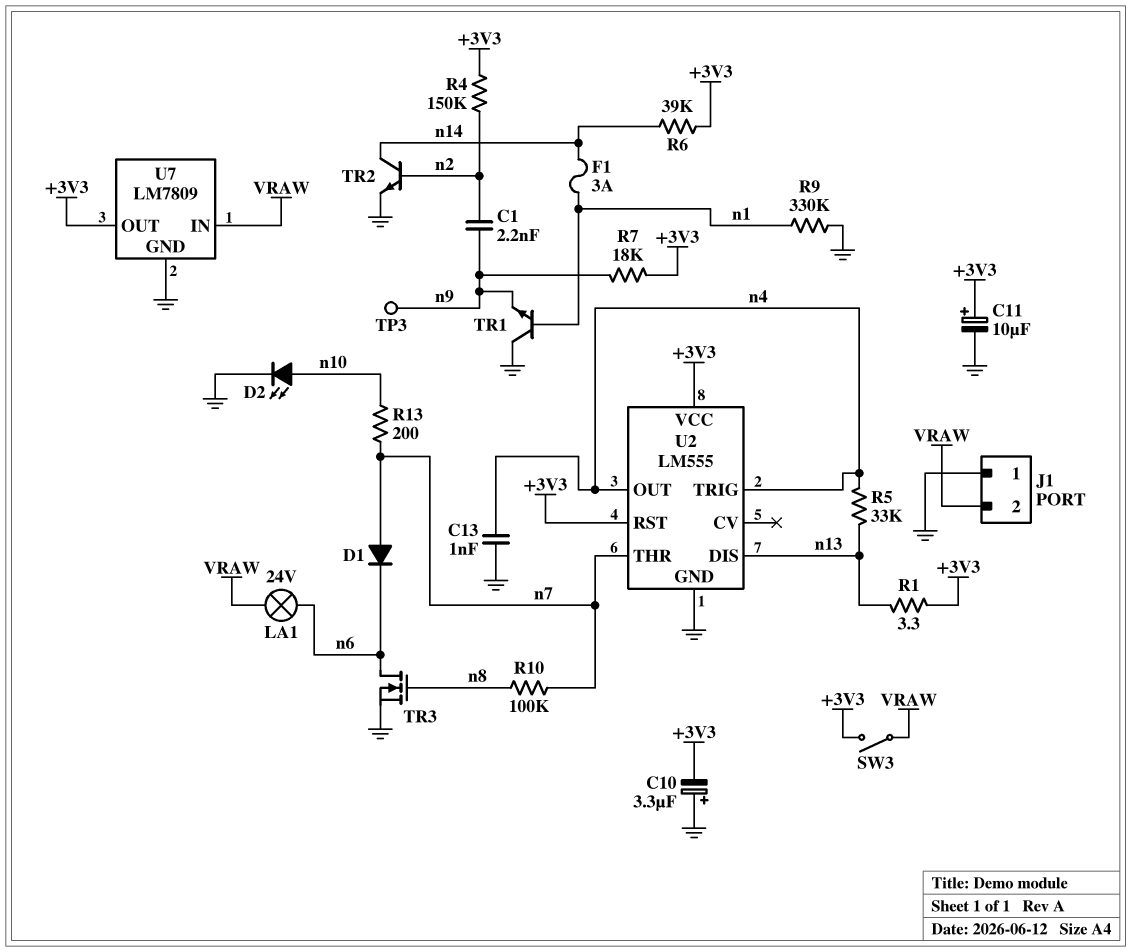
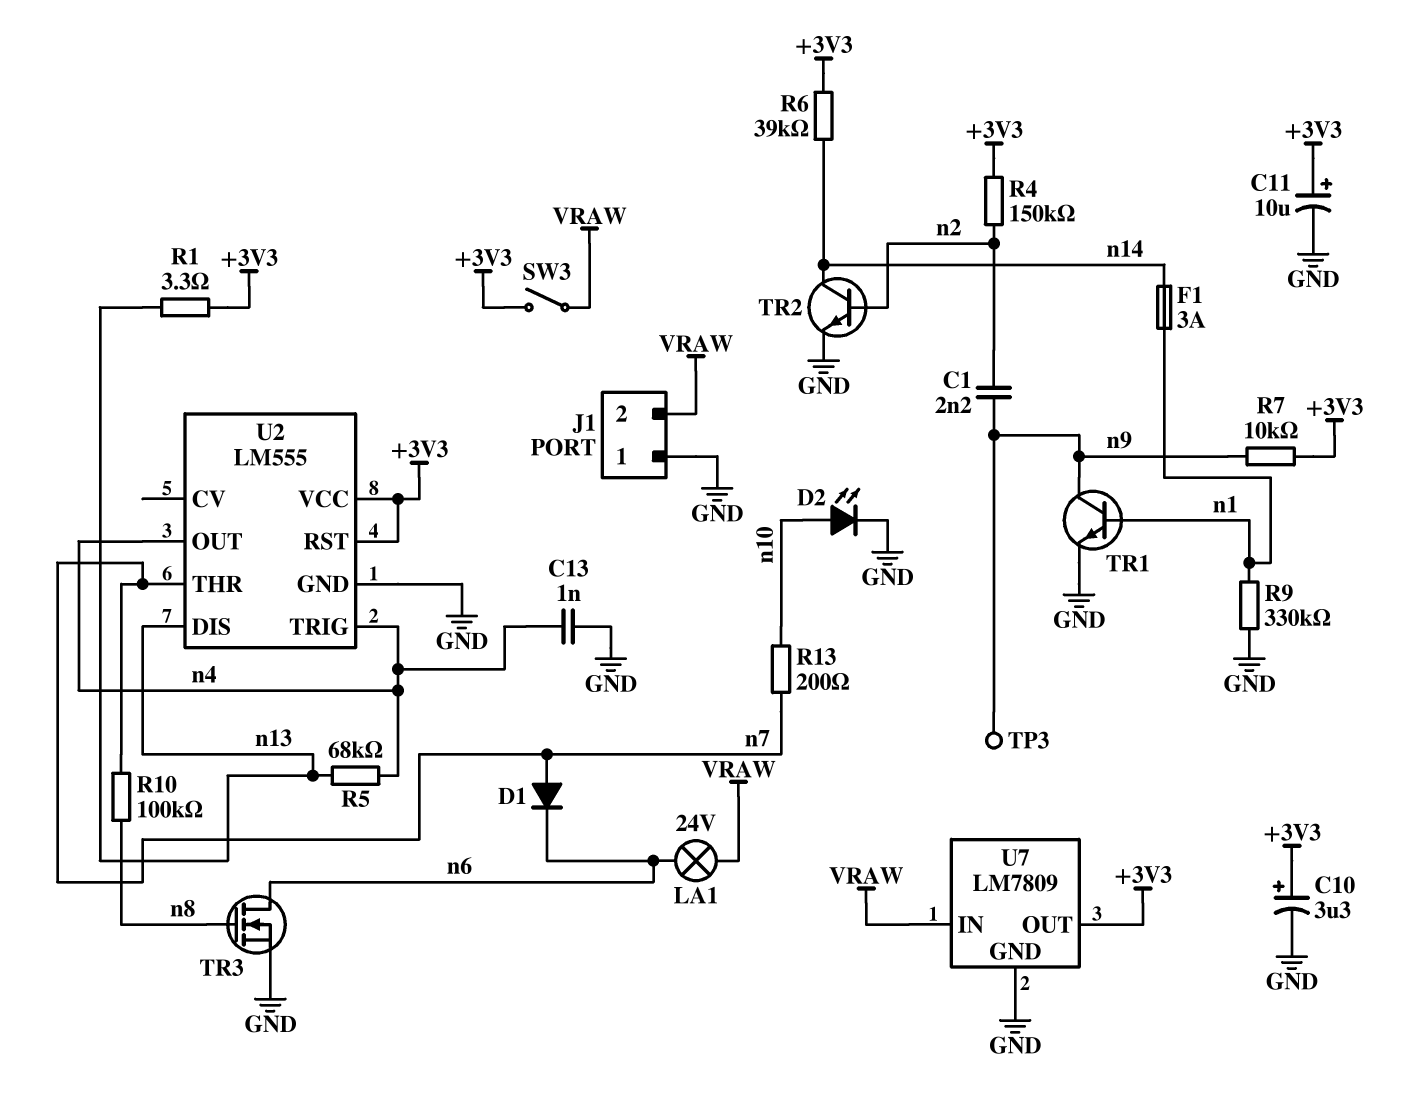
C10: 3.3uF (plus GND, minus +3V3) -> 3.3uF (plus +3V3, minus GND)
R5: 33k (n4, n13) -> 68k (n4, n13)
R7: 18k (+3V3, n9) -> 10k (+3V3, n9)
TR1: NPN (B n1, C GND, E n9) -> NPN (B n1, C n9, E GND)

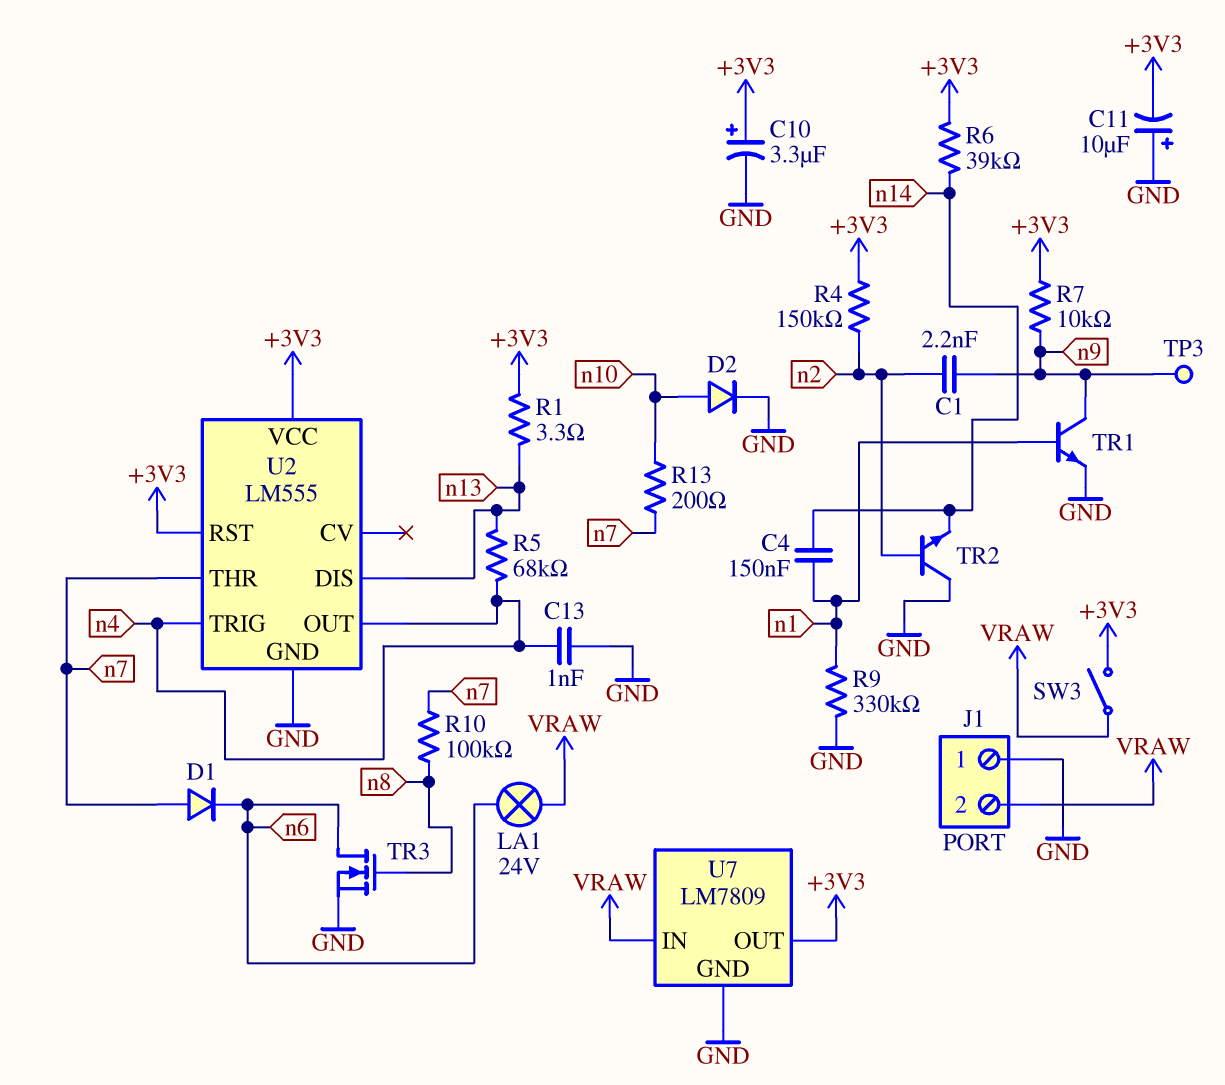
C4: none -> 150nF (n1, n14)
C11: 10uF (plus +3V3, minus GND) -> 10uF (plus GND, minus +3V3)
D2: LED (A n10, K GND) -> diode (A n10, K GND)
F1: 3A (n1, n14) -> none
TR2: NPN (B n2, C n14, E GND) -> NPN (B n2, C GND, E n14)

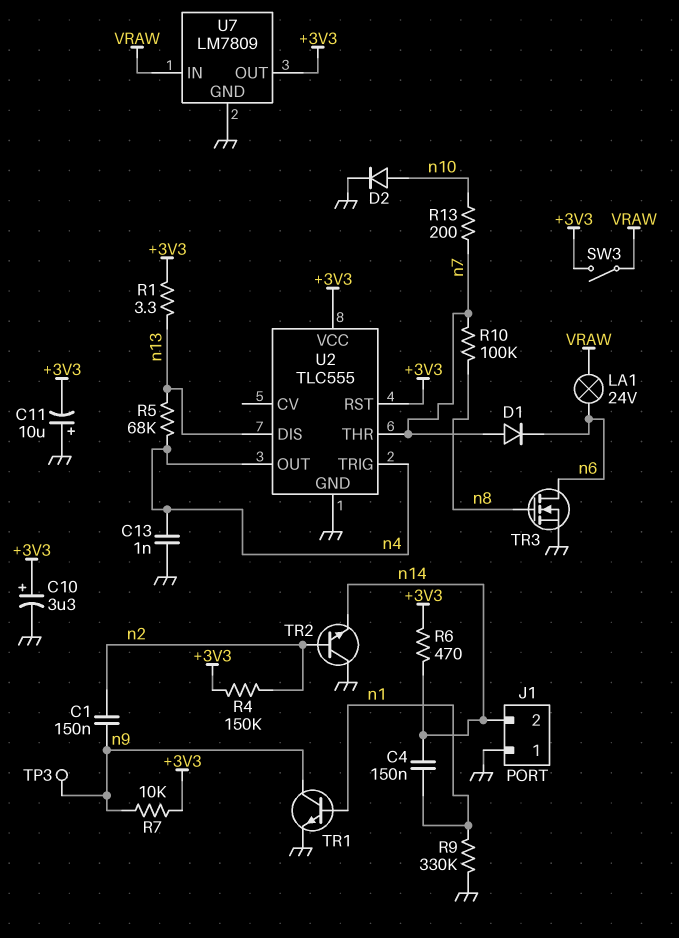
C1: 2.2nF (n2, n9) -> 150nF (n2, n9)
J1 pin 2: VRAW -> n14
R6: 39k (+3V3, n14) -> 470 (+3V3, n14)
U2: LM555 -> TLC555

